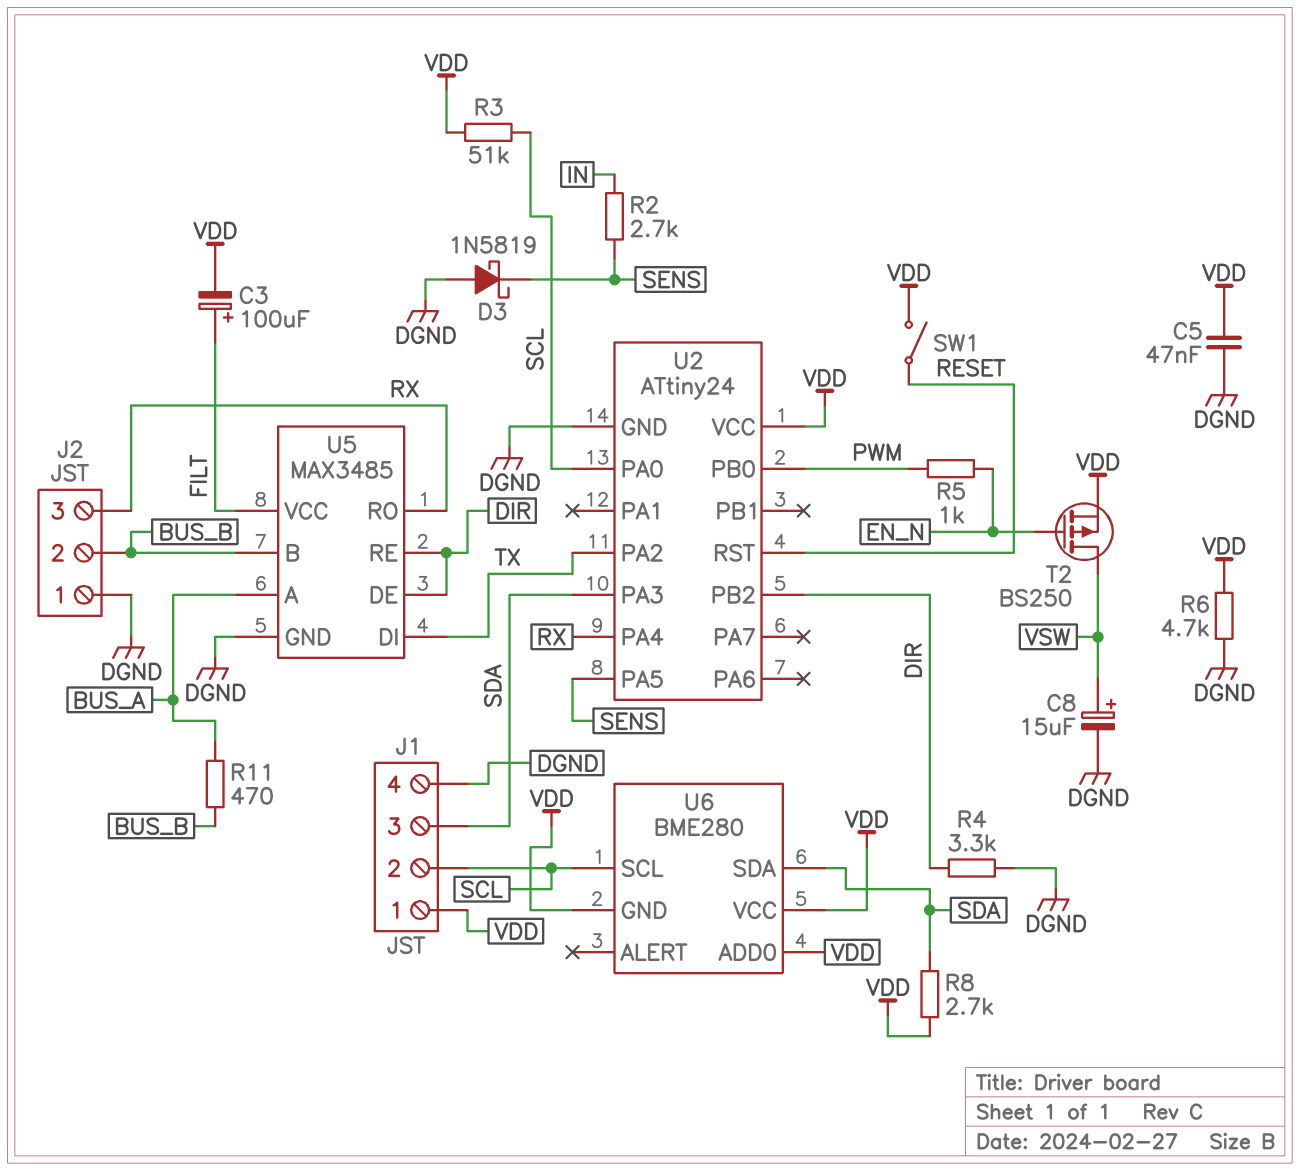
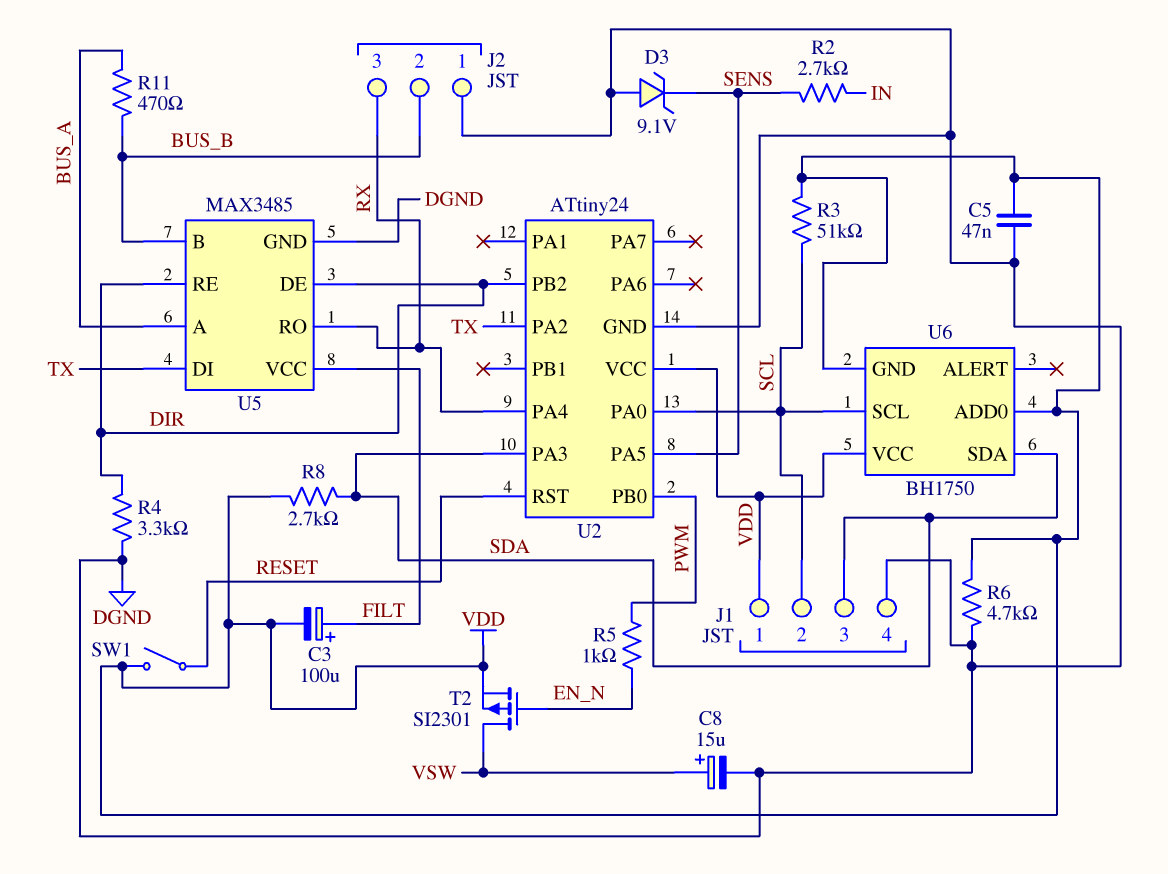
D3: schottky 1N5819 (A DGND, K SENS) -> zener 9.1V (A DGND, K SENS)
T2: PMOS BS250 (G EN_N, D VSW, S VDD) -> PMOS SI2301 (G EN_N, D VSW, S VDD)
U6: BME280 -> BH1750

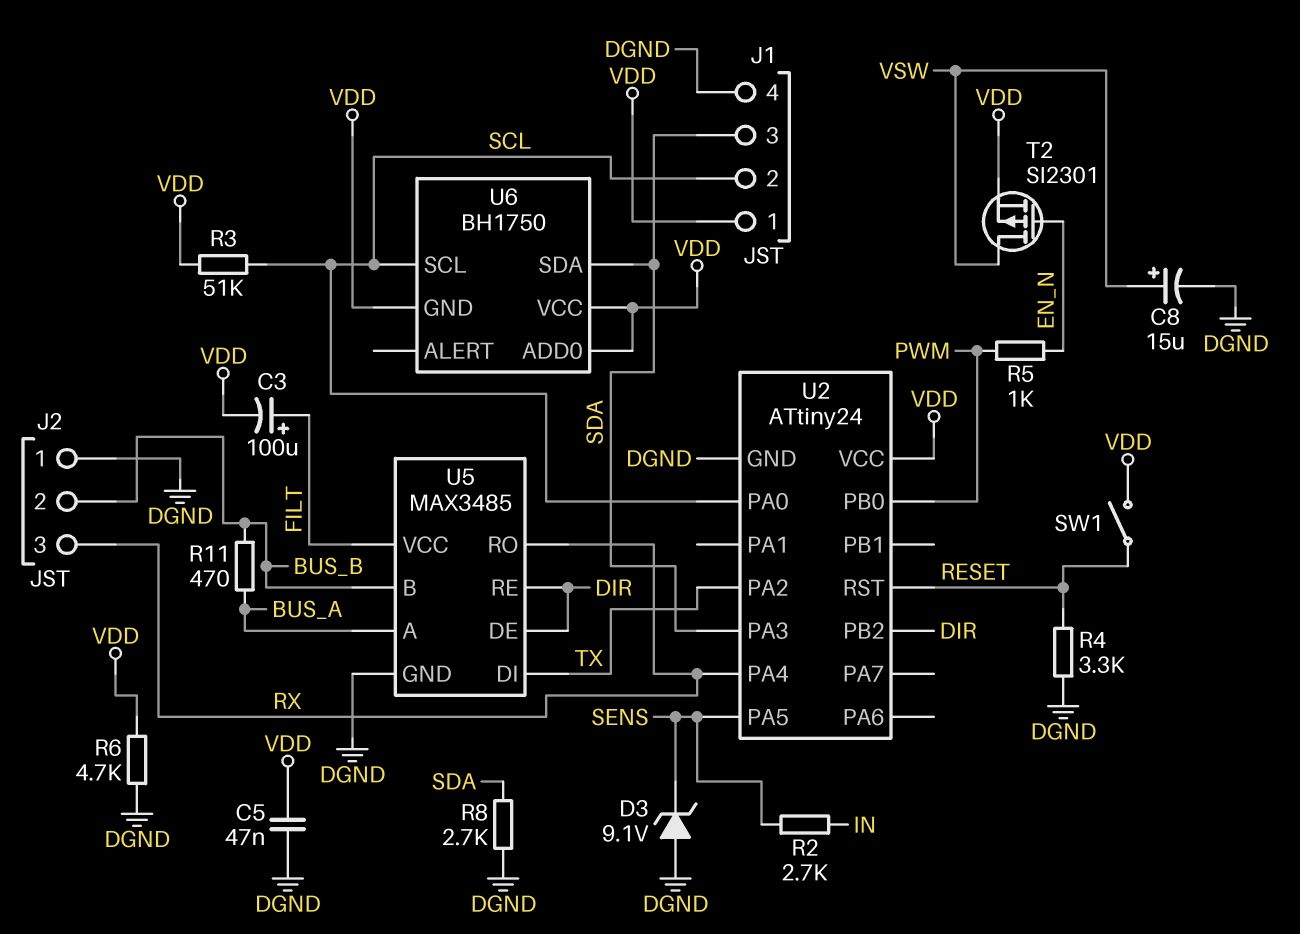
R4: 3.3k (DGND, DIR) -> 3.3k (DGND, RESET)
R8: 2.7k (SDA, VDD) -> 2.7k (DGND, SDA)

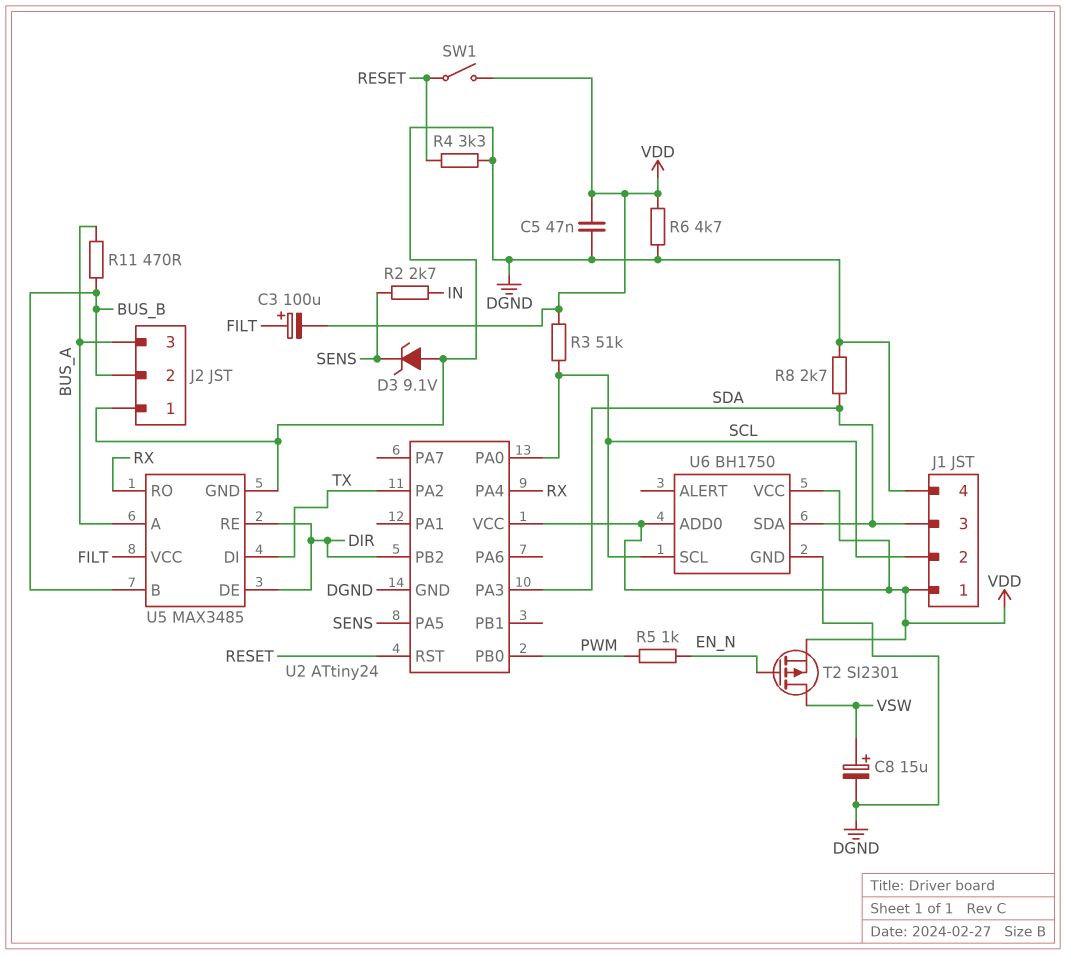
J2 pin 3: RX -> BUS_A
U6 pin GND: VDD -> DGND

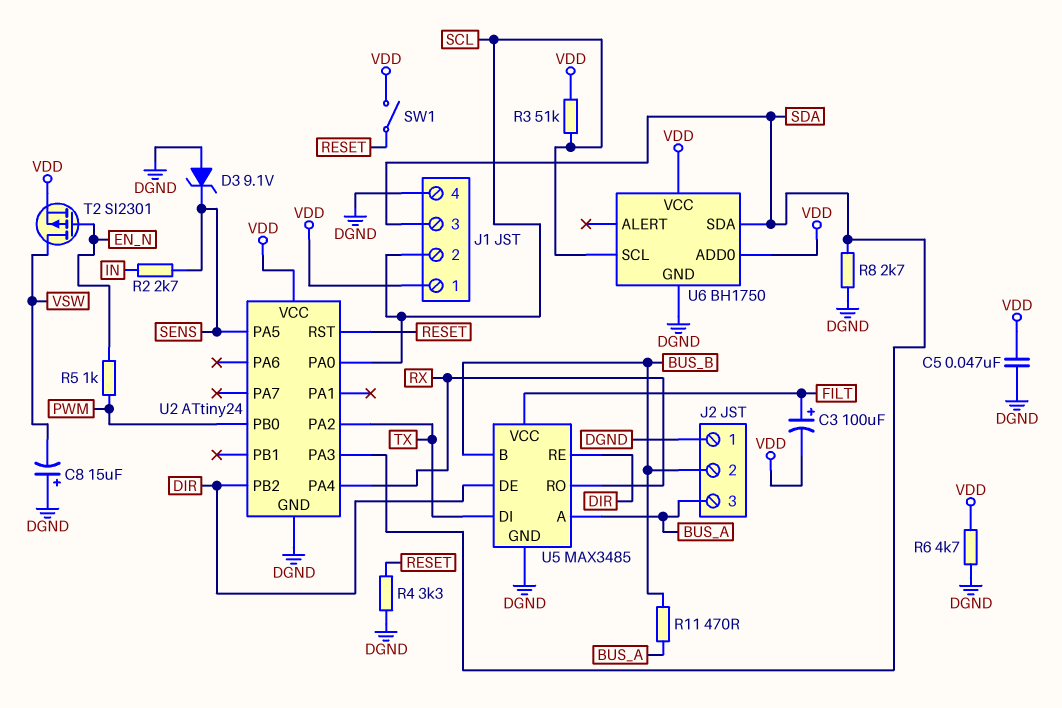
C8: 15uF (plus VSW, minus DGND) -> 15uF (plus DGND, minus VSW)

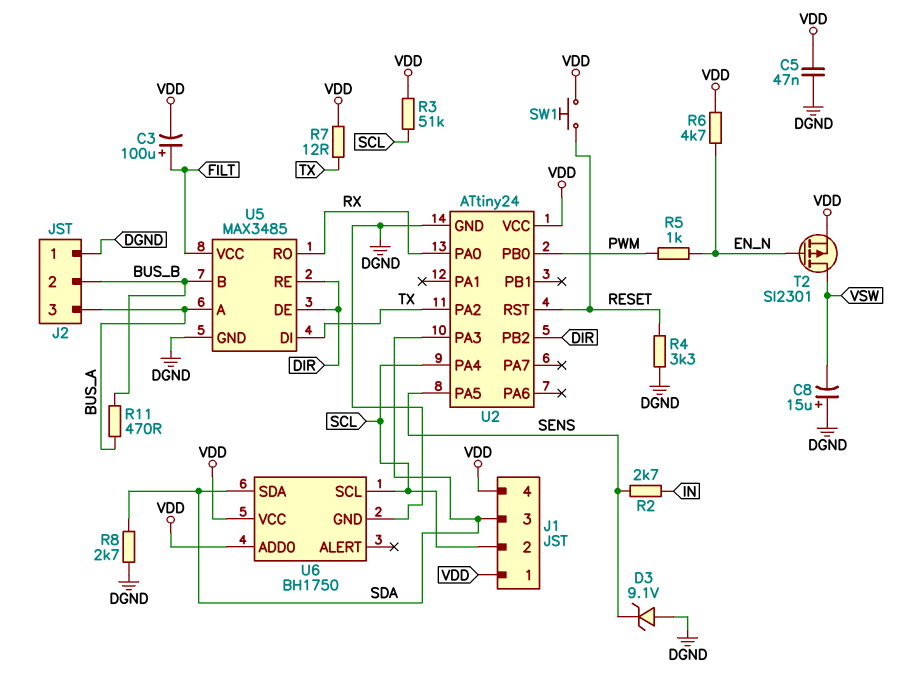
J1 pin 4: DGND -> VDD
R6: 4.7k (DGND, VDD) -> 4.7k (EN_N, VDD)
R7: none -> 12 (TX, VDD)
SW1: switch (RESET, VDD) -> button (RESET, VDD)
U2 pin PA0: SCL -> RX
U2 pin PA4: RX -> SCL

